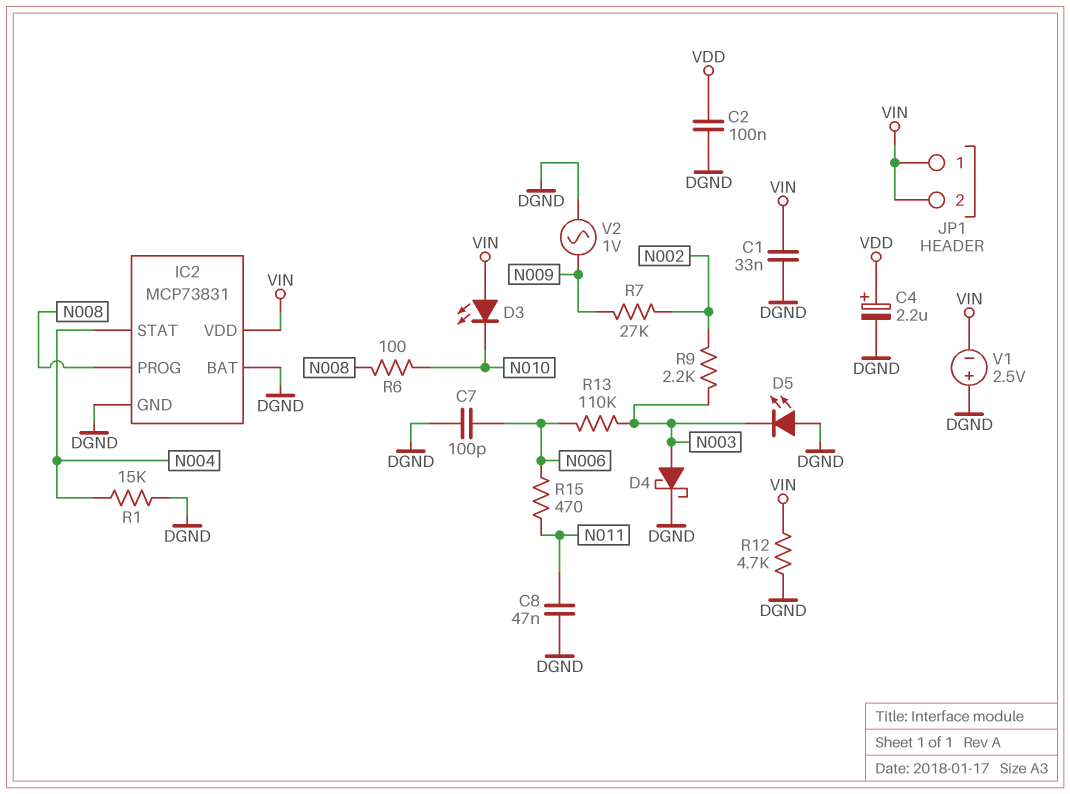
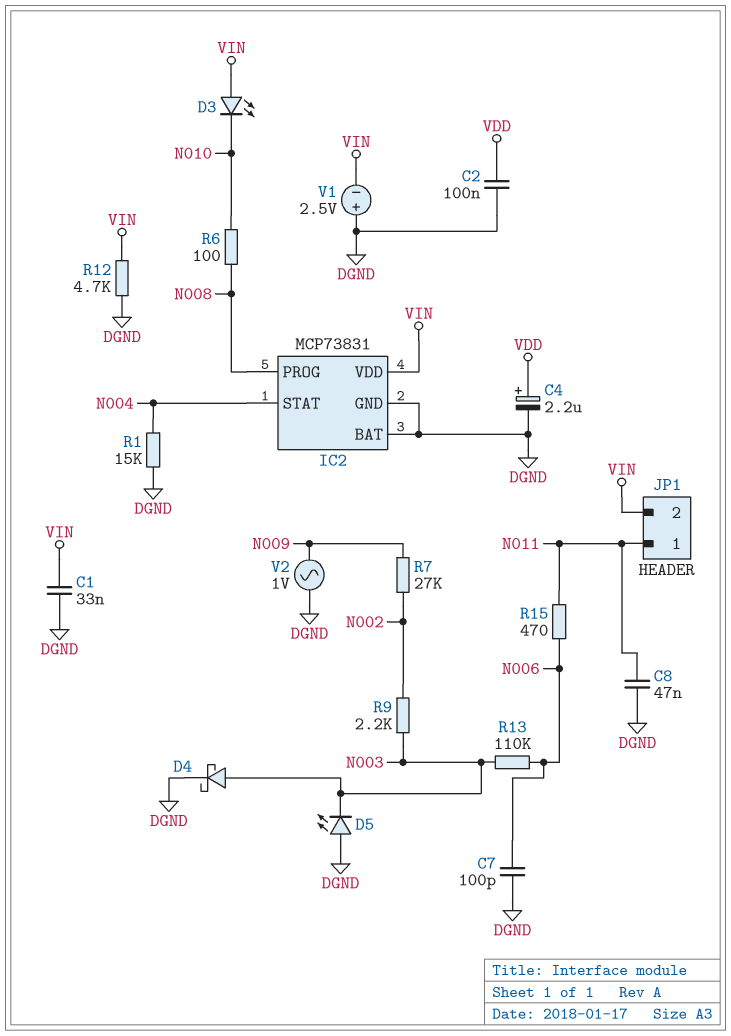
JP1 pin 1: VIN -> N011

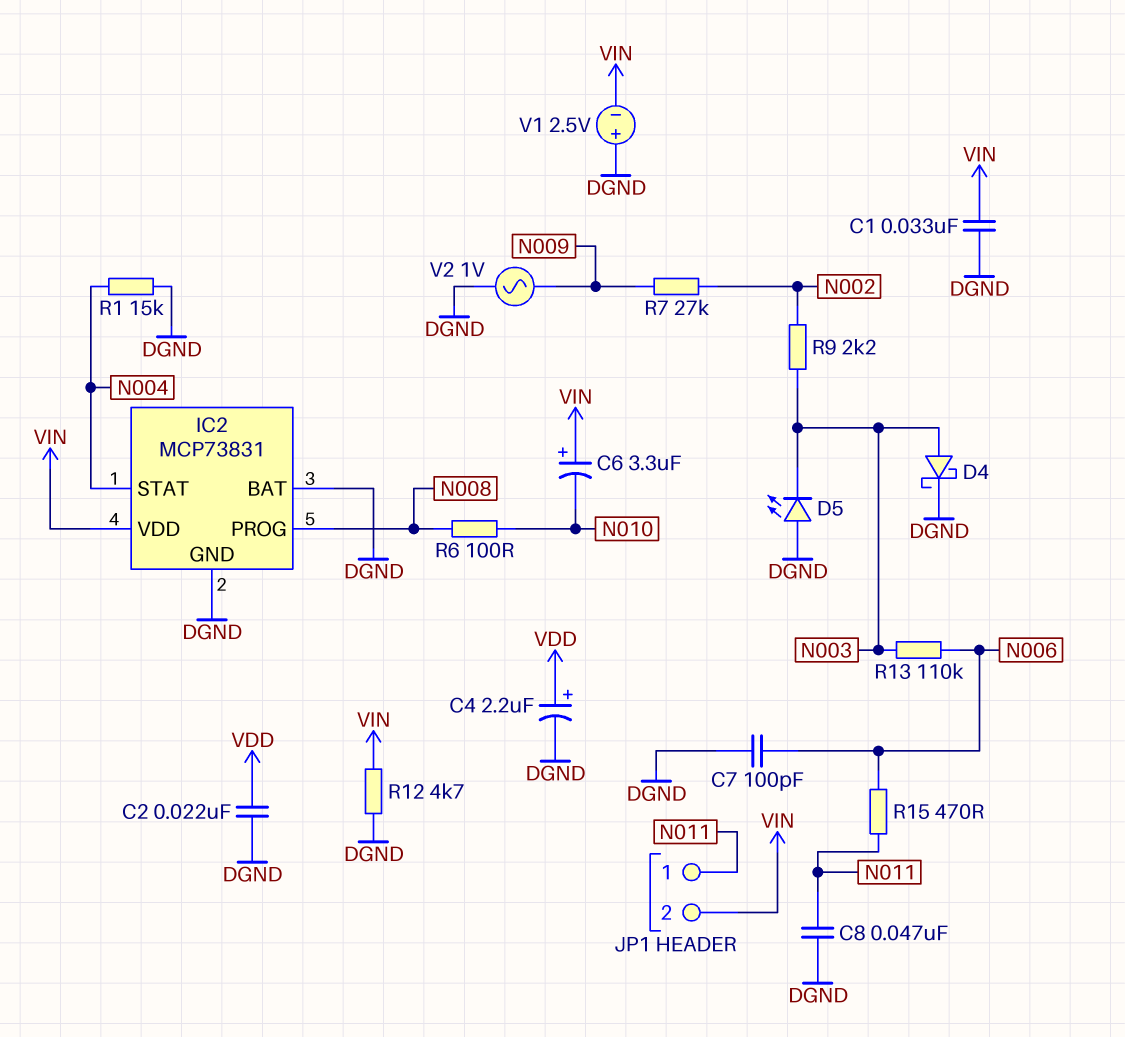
C2: 100nF (DGND, VDD) -> 22nF (DGND, VDD)
C6: none -> 3.3uF (plus VIN, minus N010)
D3: LED (A VIN, K N010) -> none

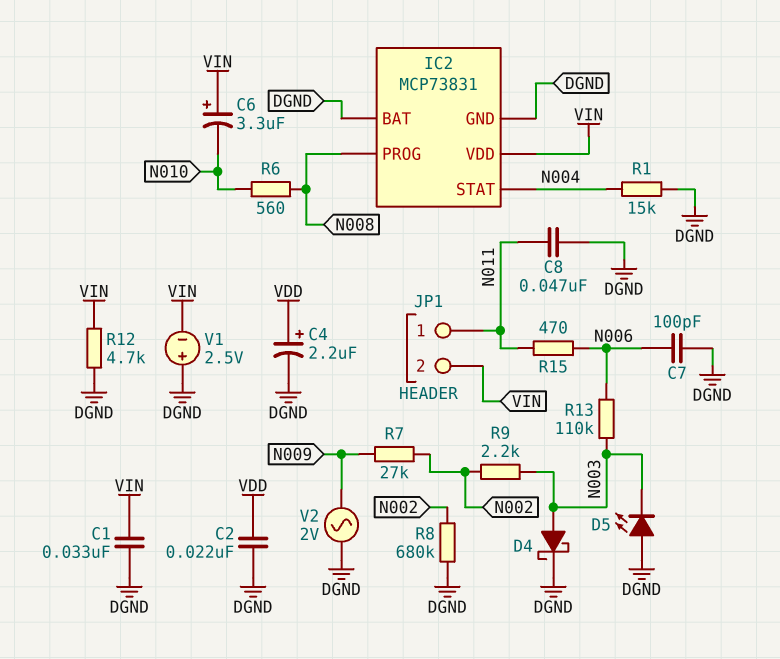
R6: 100 (N008, N010) -> 560 (N008, N010)
R8: none -> 680k (DGND, N002)
V2: AC 1V (DGND, N009) -> AC 2V (DGND, N009)

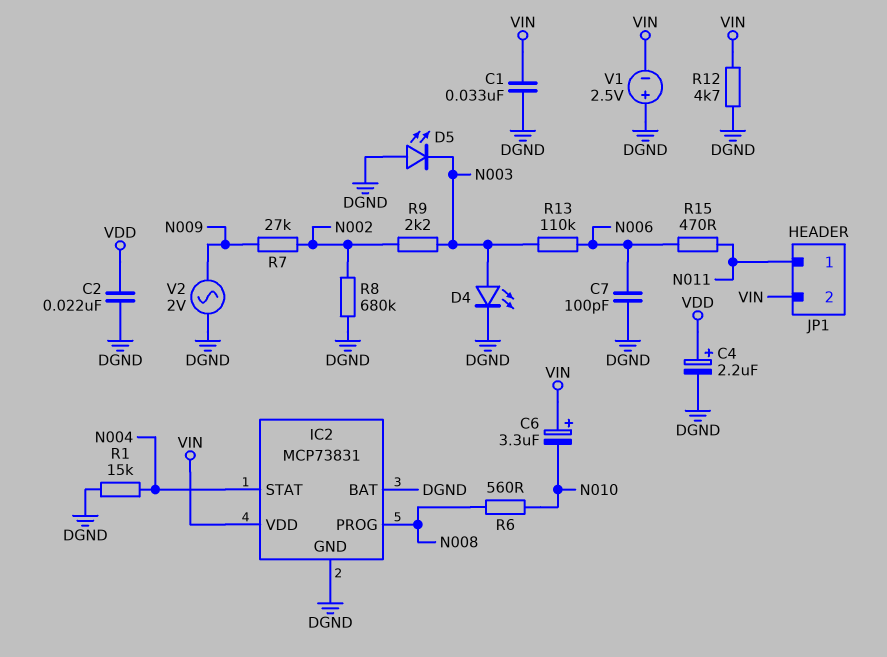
C8: 47nF (DGND, N011) -> none
D4: schottky (A N003, K DGND) -> LED (A N003, K DGND)

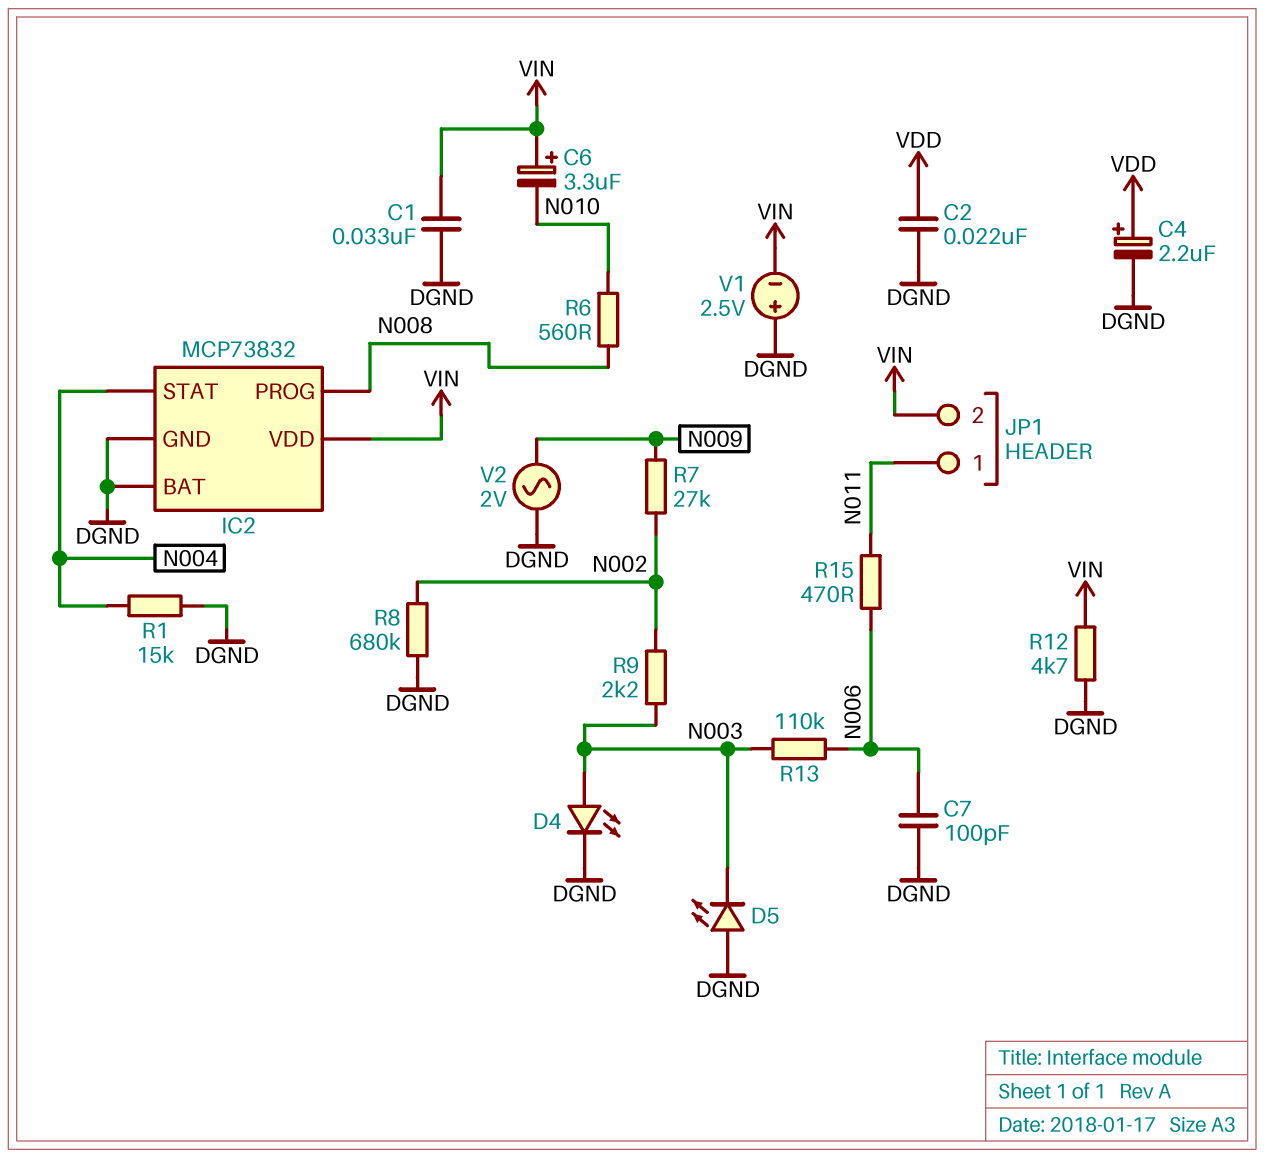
IC2: MCP73831 -> MCP73832

